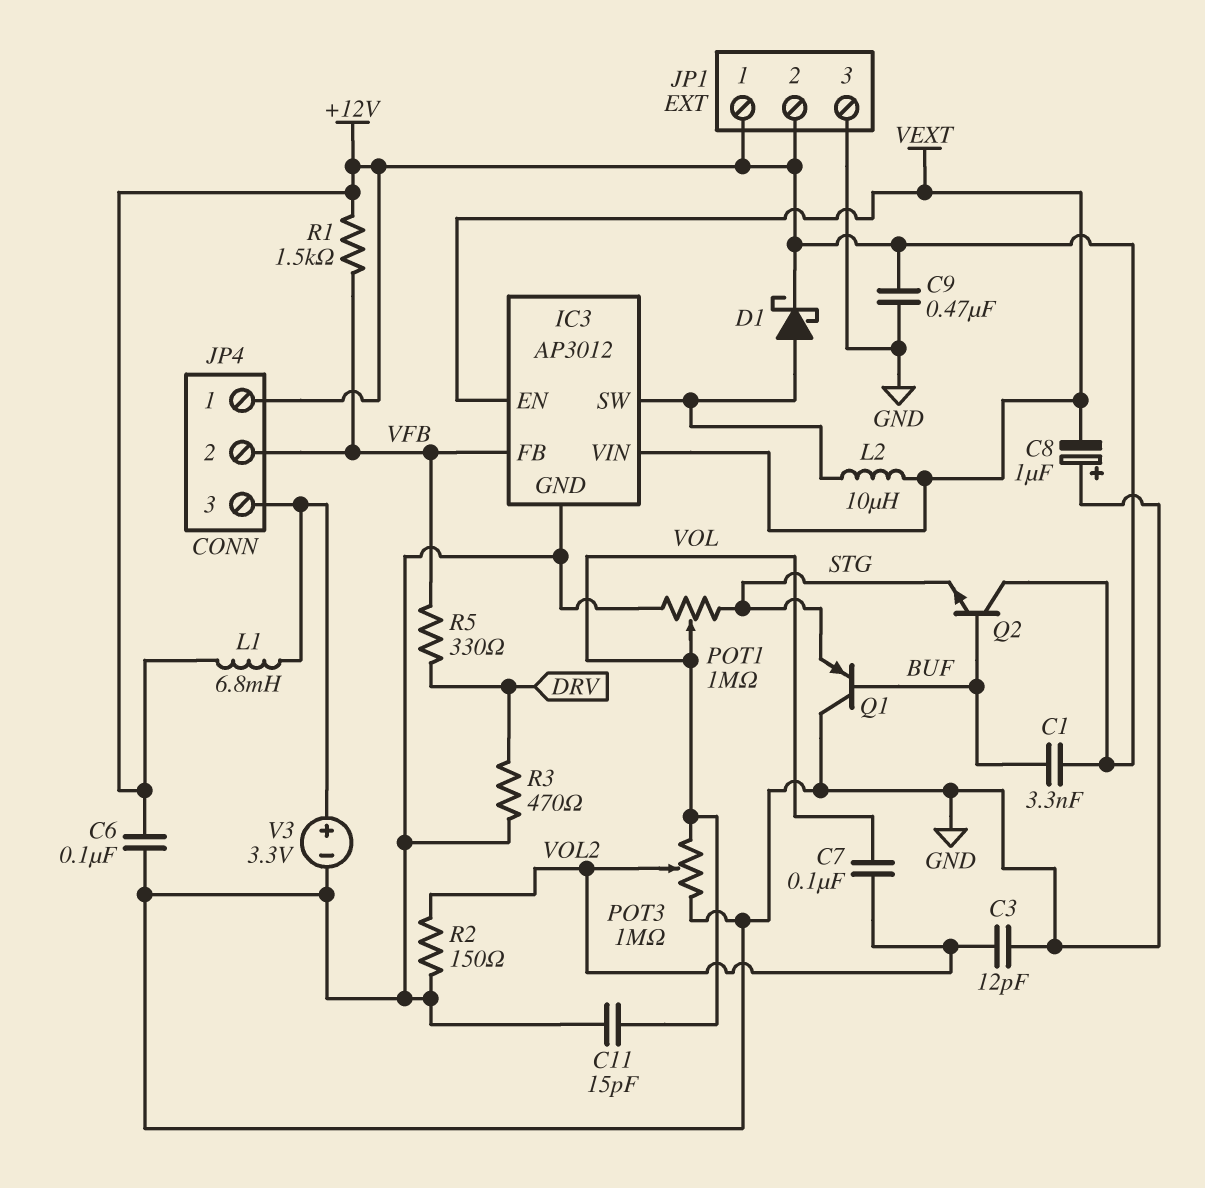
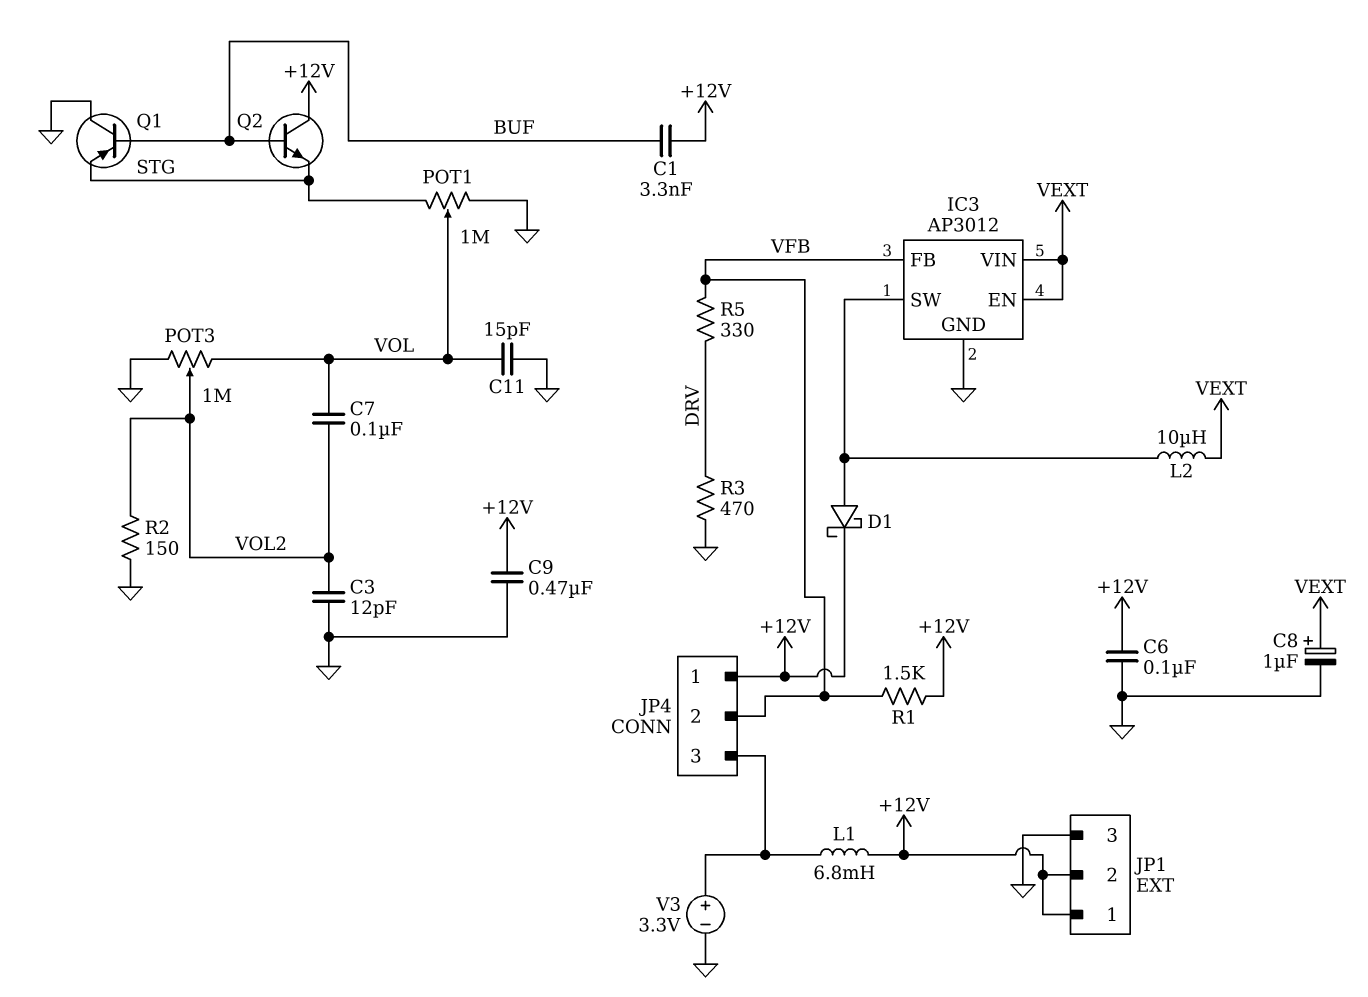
C8: 1uF (plus GND, minus VEXT) -> 1uF (plus VEXT, minus GND)

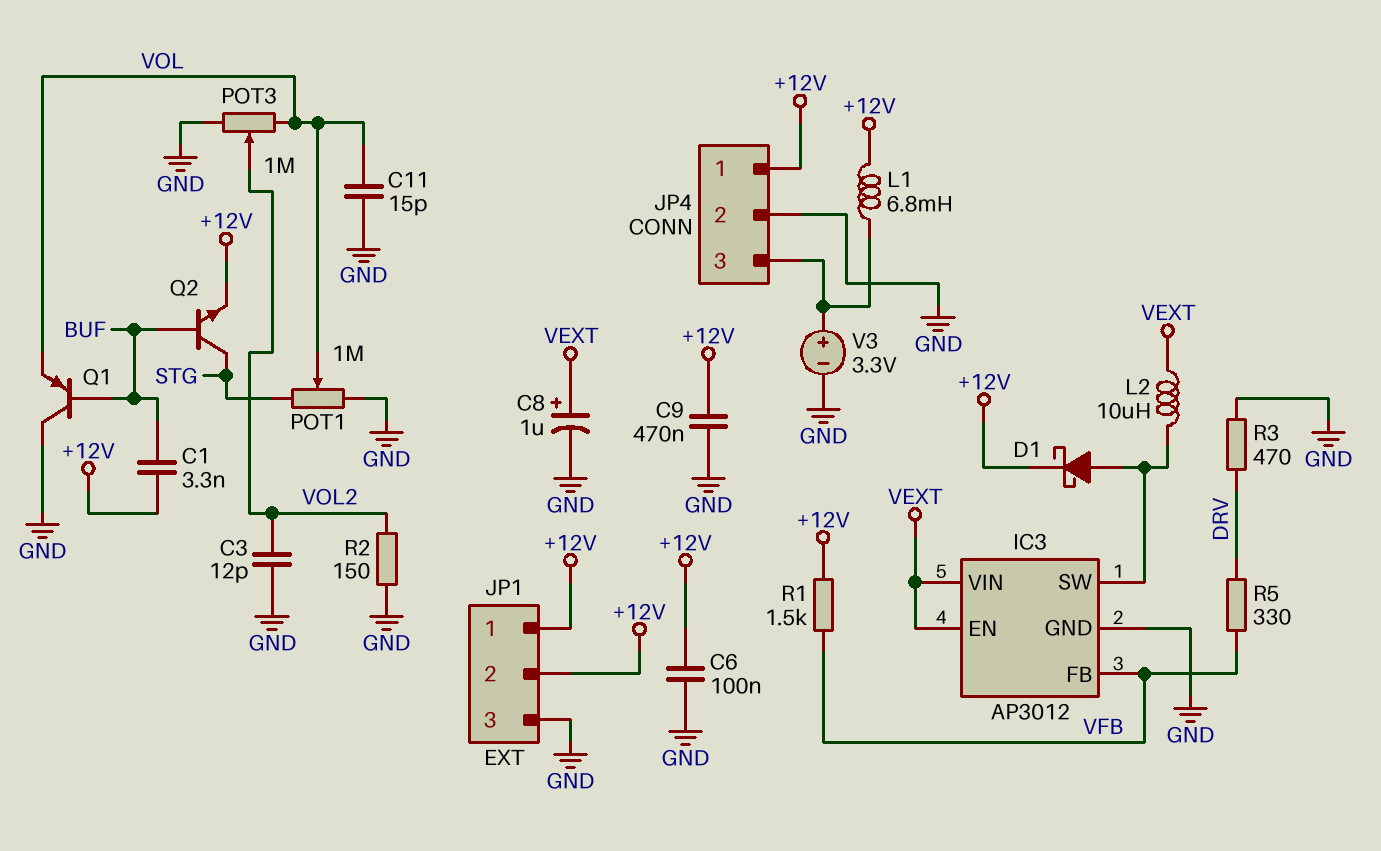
C7: 100nF (VOL, VOL2) -> none
JP4 pin 2: VFB -> GND
Q1: PNP (B BUF, C GND, E STG) -> PNP (B BUF, C GND, E VOL)
Q2: NPN (B BUF, C +12V, E STG) -> NPN (B BUF, C STG, E +12V)

